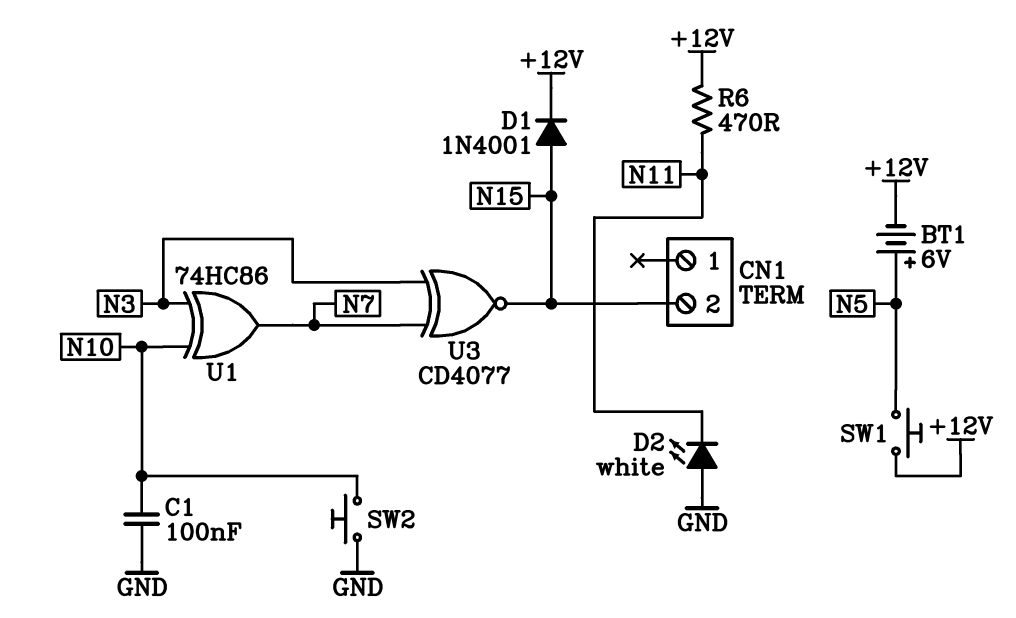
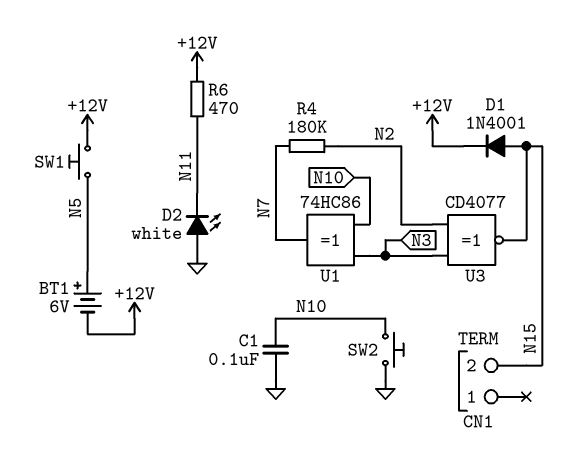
R4: none -> 180k (N2, N7)
U3: XNOR CD4077 (in N3, in N7, out N15) -> XNOR CD4077 (in N2, in N3, out N15)

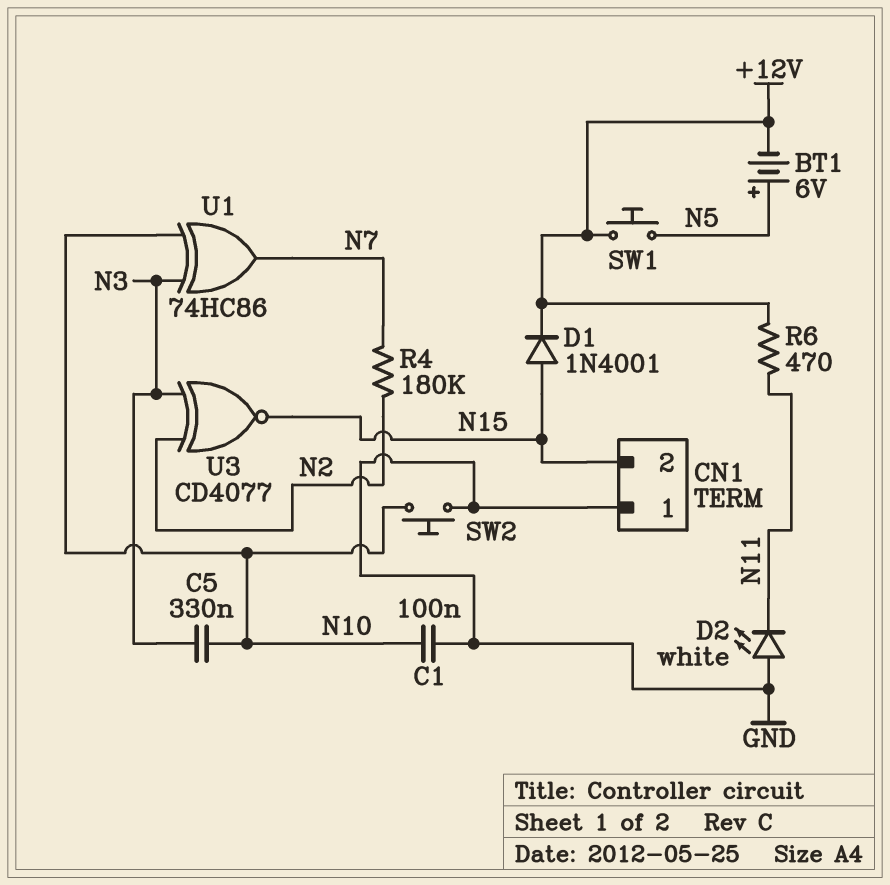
C5: none -> 330nF (N3, N10)
CN1 pin 1: none -> GND

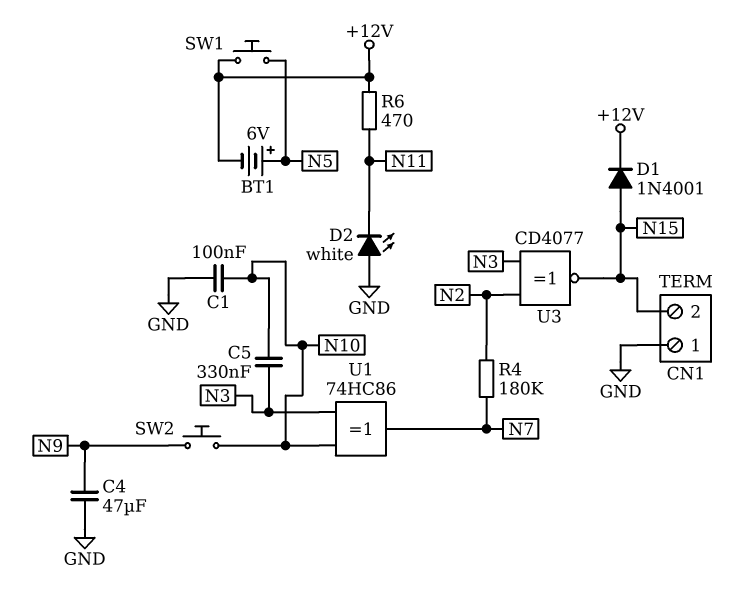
C4: none -> 47uF (GND, N9)
SW2: button (GND, N10) -> button (N9, N10)

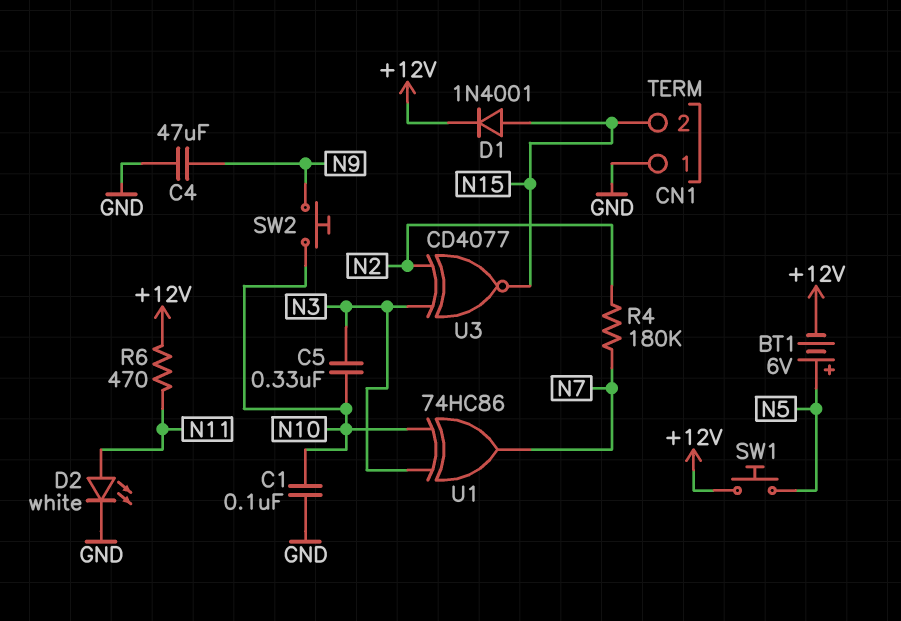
D2: LED white (A GND, K N11) -> LED white (A N11, K GND)

